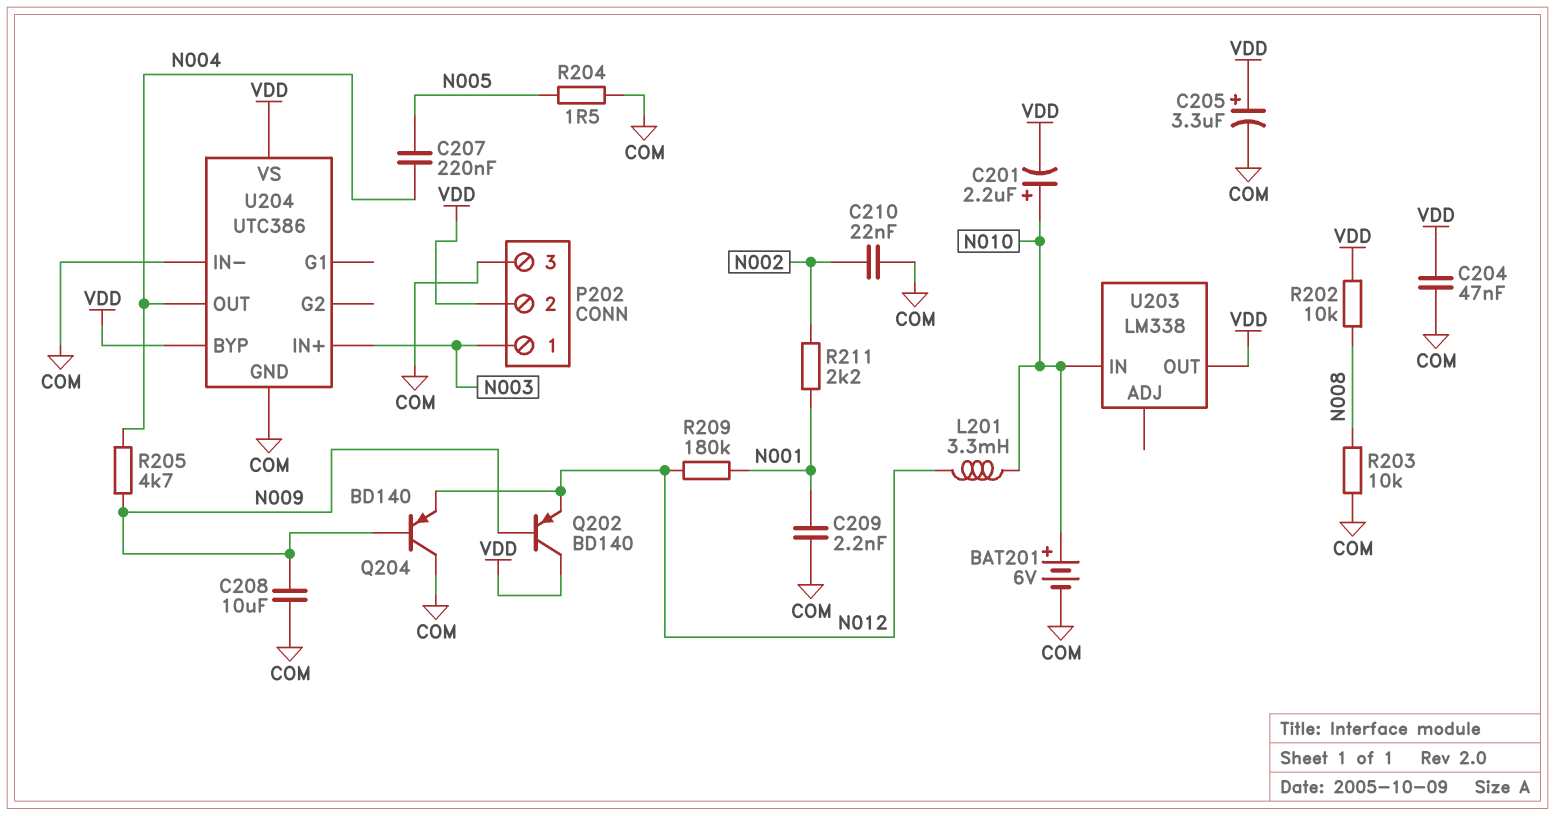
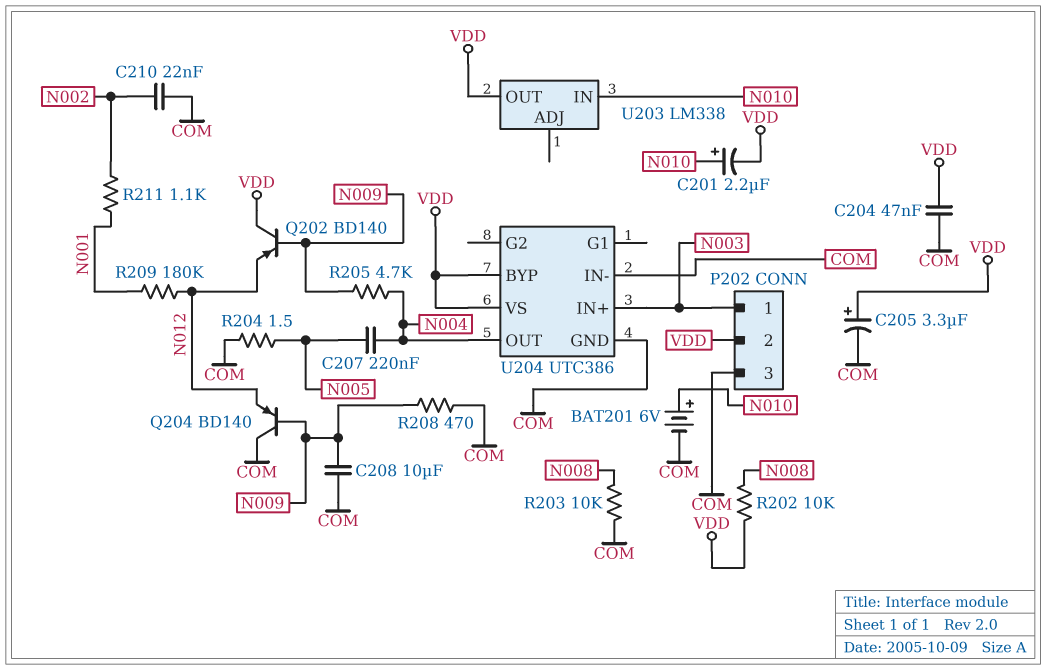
C209: 2.2nF (COM, N001) -> none
L201: 3.3mH (N010, N012) -> none
R208: none -> 470 (COM, N009)
R211: 2.2k (N001, N002) -> 1.1k (N001, N002)

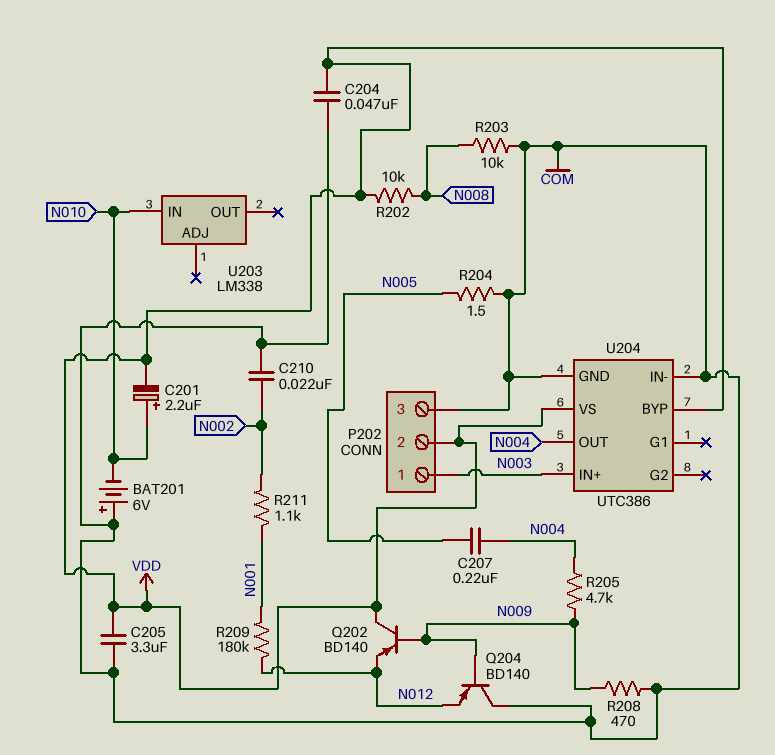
BAT201: 6V (plus N010, minus COM) -> 6V (plus COM, minus N010)
C205: 3.3uF (plus VDD, minus COM) -> 3.3uF (COM, VDD)
C208: 10uF (COM, N009) -> none
U203 pin OUT: VDD -> none

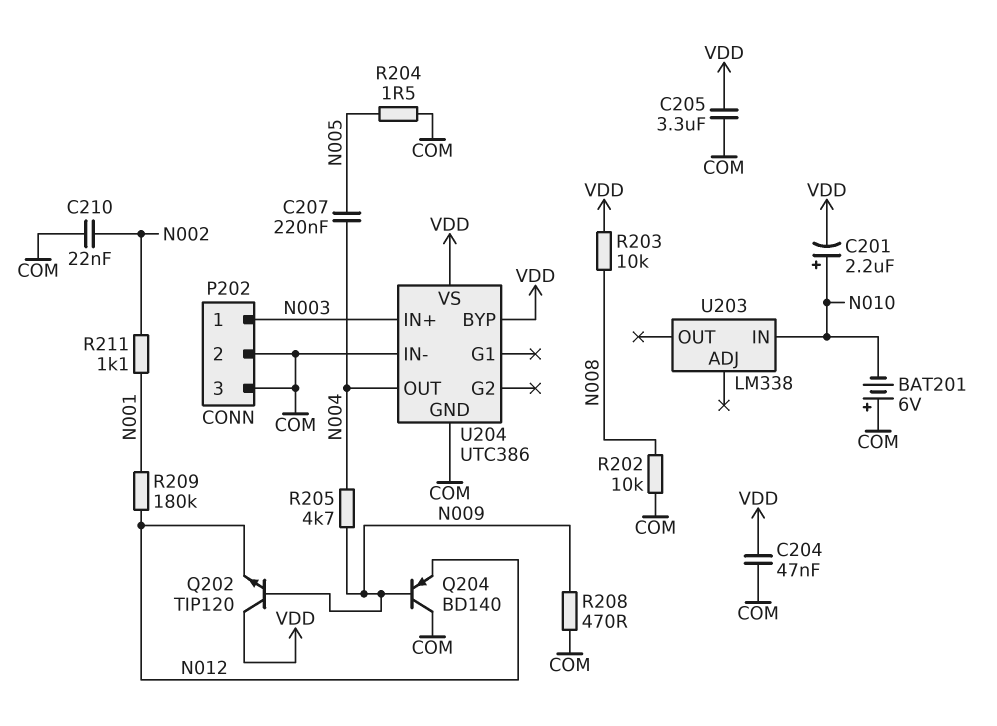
P202 pin 2: VDD -> COM
Q202: PNP BD140 (B N009, C VDD, E N012) -> NPN TIP120 (B N009, C VDD, E N012)
R202: 10k (N008, VDD) -> 10k (COM, N008)
R203: 10k (COM, N008) -> 10k (N008, VDD)

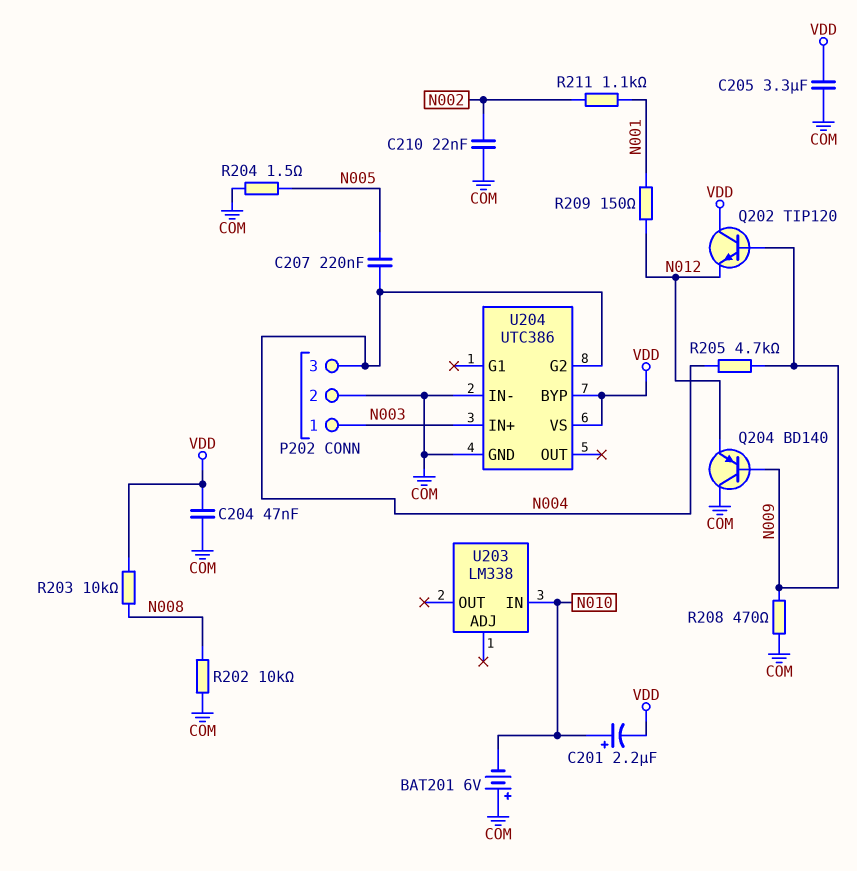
P202 pin 3: COM -> N004
R209: 180k (N001, N012) -> 150 (N001, N012)
U204 pin G2: none -> N004
U204 pin OUT: N004 -> none

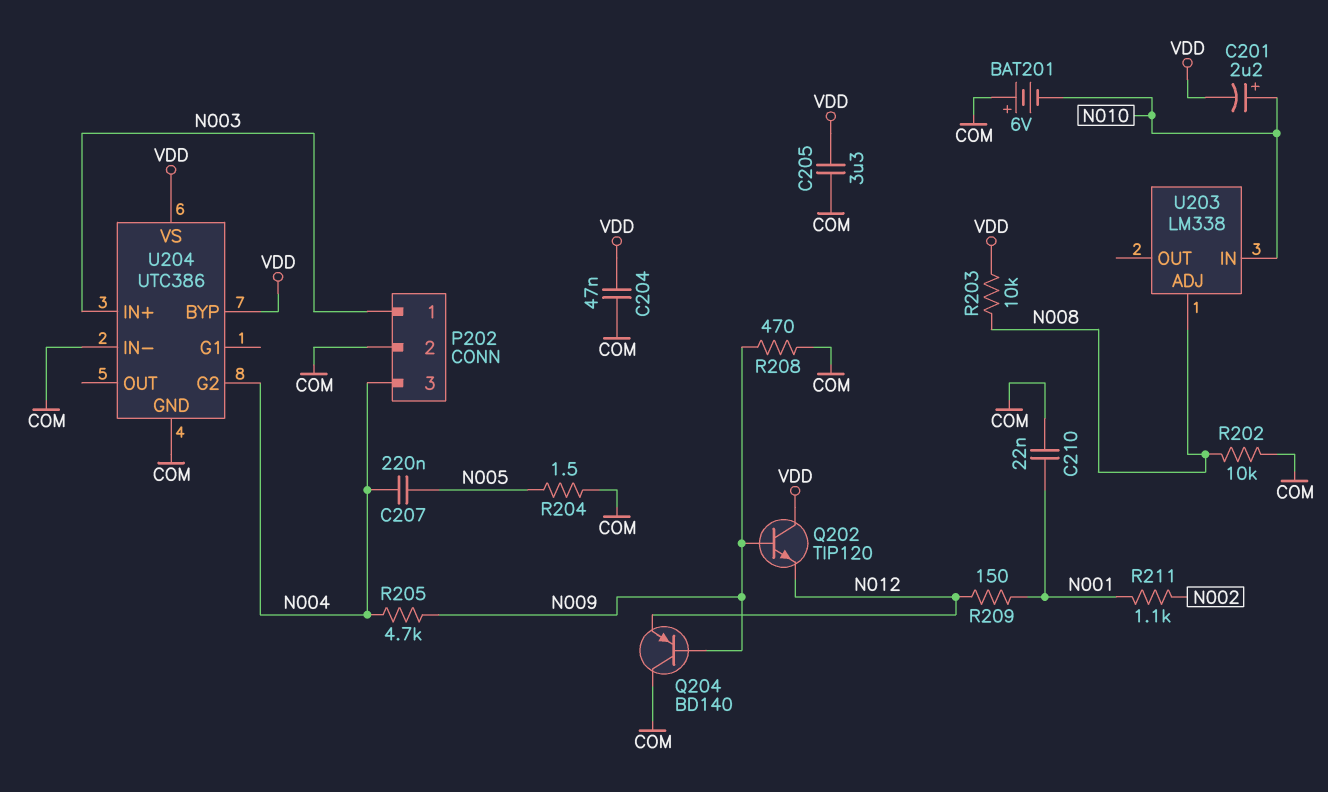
C210: 22nF (COM, N002) -> 22nF (COM, N001)
U203 pin ADJ: none -> N008

